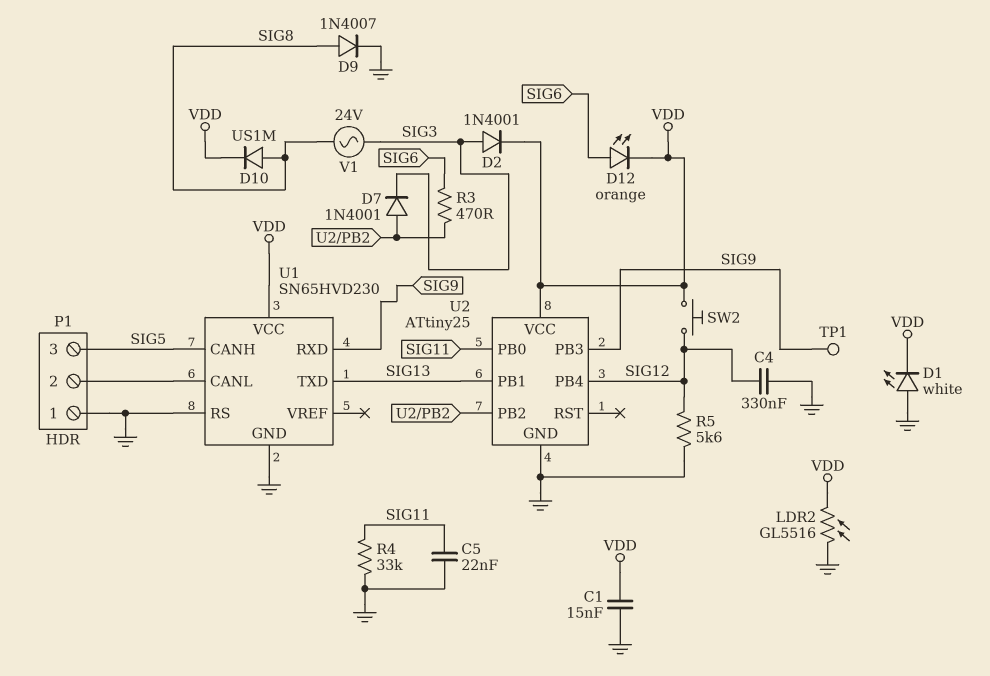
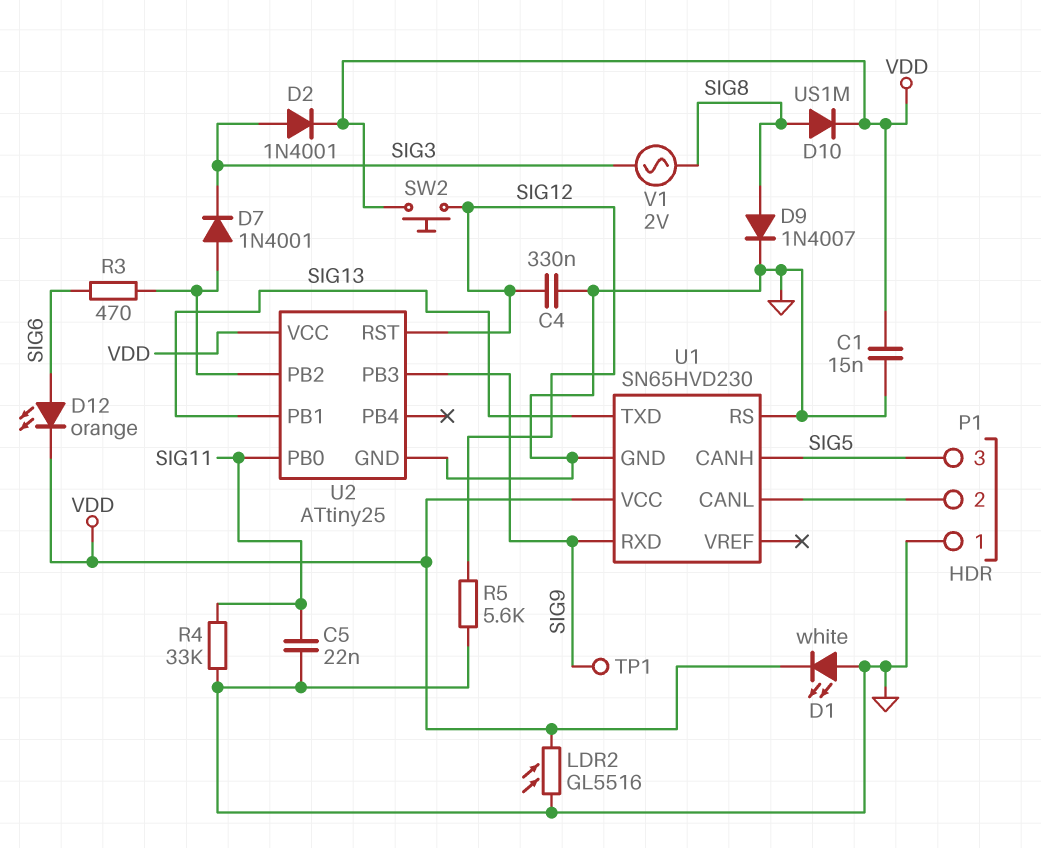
U2 pin PB4: SIG12 -> none
U2 pin RST: none -> SIG12
V1: AC 24V (SIG3, SIG8) -> AC 2V (SIG3, SIG8)

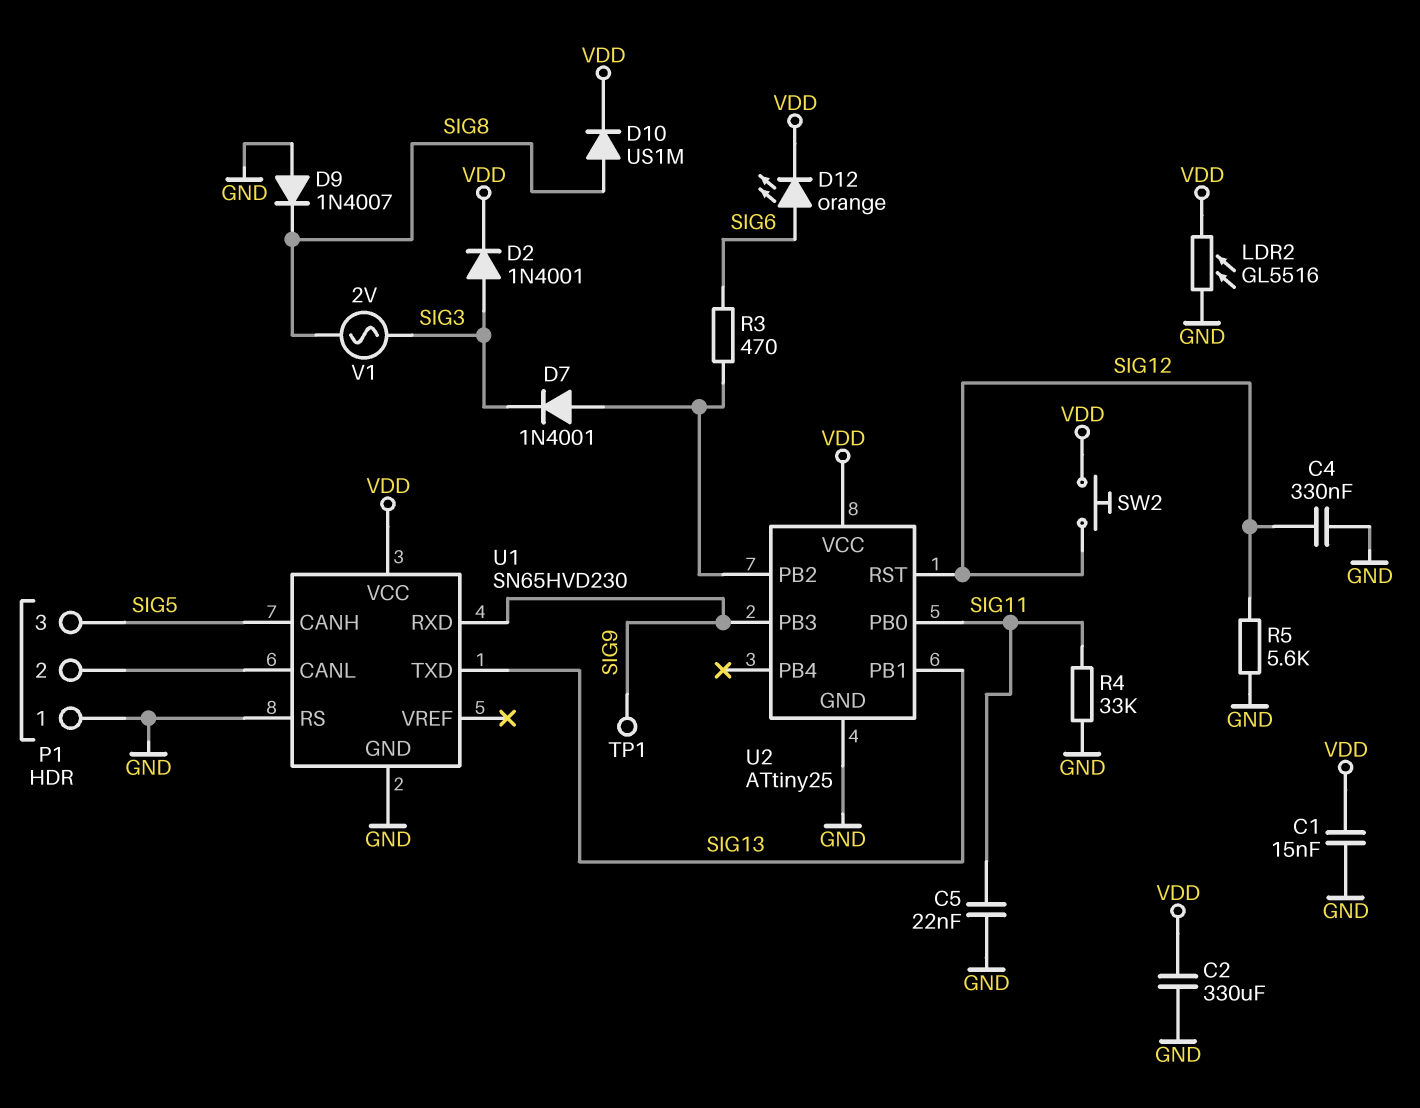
C2: none -> 330uF (GND, VDD)
D1: LED white (A GND, K VDD) -> none
D9: diode 1N4007 (A SIG8, K GND) -> diode 1N4007 (A GND, K SIG8)

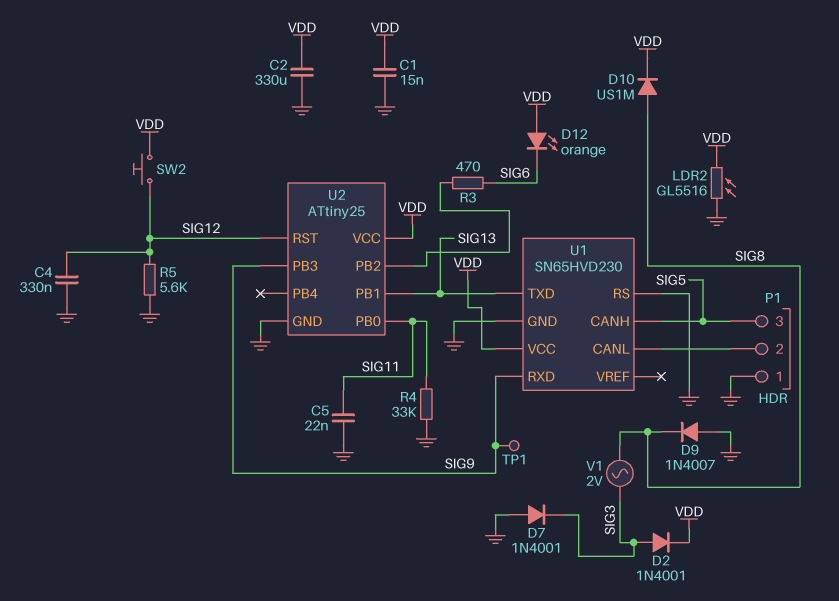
D7: diode 1N4001 (A U2/PB2, K SIG3) -> diode 1N4001 (A GND, K SIG3)
D12: LED orange (A SIG6, K VDD) -> LED orange (A VDD, K SIG6)

